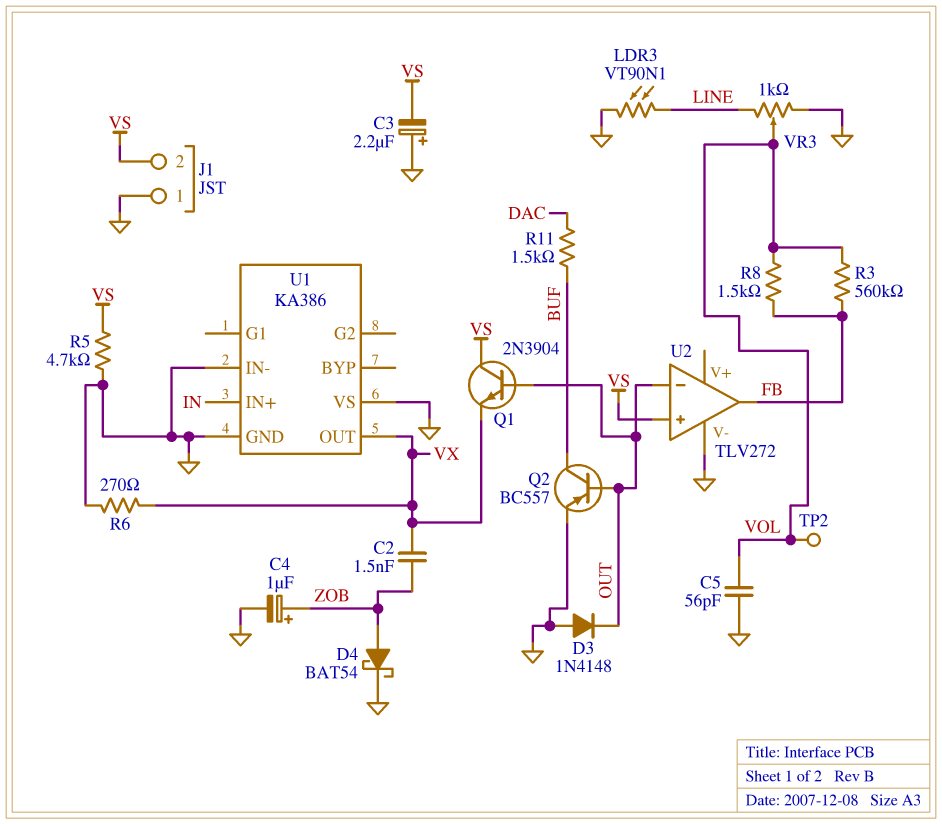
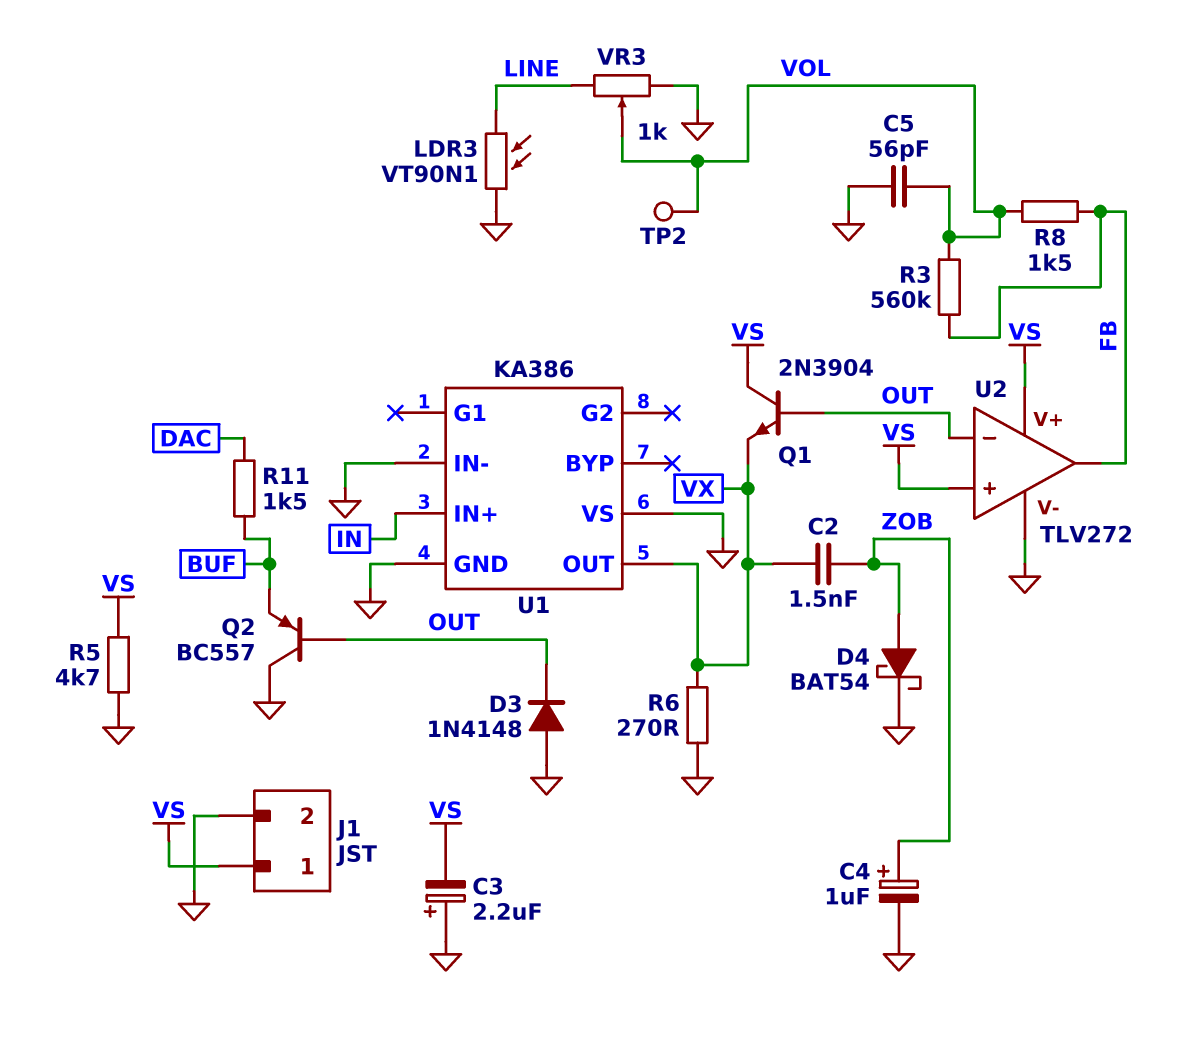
J1 pin 1: GND -> VS
J1 pin 2: VS -> GND
Q2: PNP BC557 (B OUT, C BUF, E GND) -> PNP BC557 (B OUT, C GND, E BUF)
U2 pin V+: none -> VS

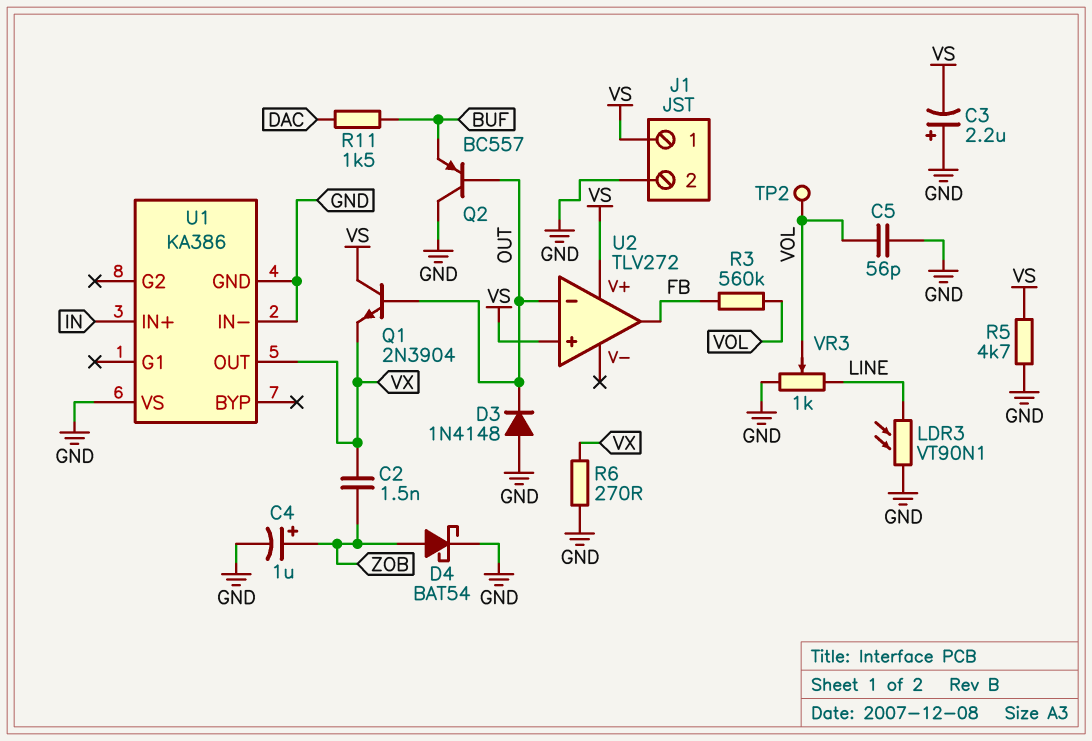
R8: 1.5k (FB, VOL) -> none
U2 pin V-: GND -> none

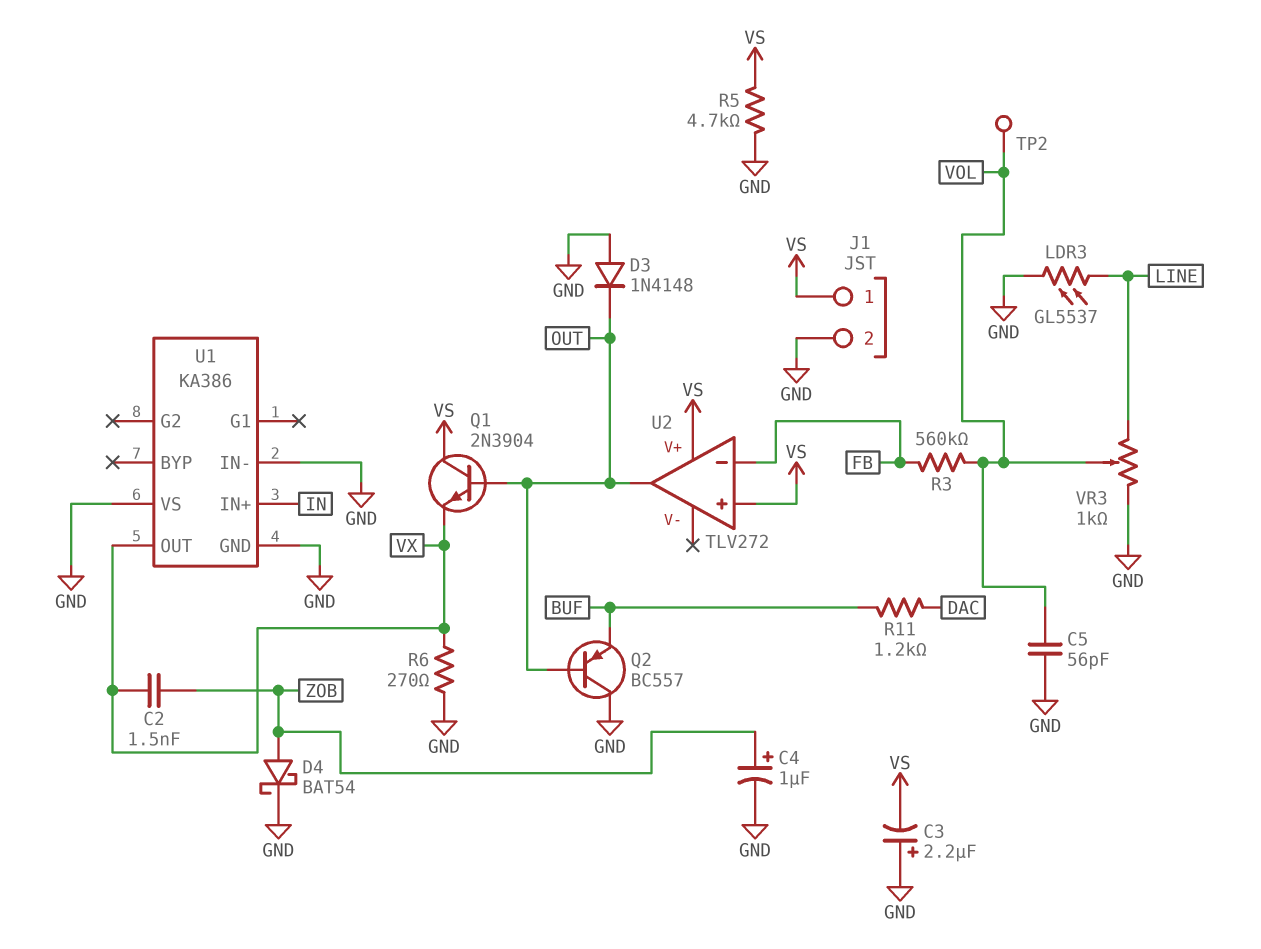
LDR3: VT90N1 (GND, LINE) -> GL5537 (GND, LINE)
R11: 1.5k (BUF, DAC) -> 1.2k (BUF, DAC)
U2 pin in-: OUT -> FB
U2 pin out: FB -> OUT

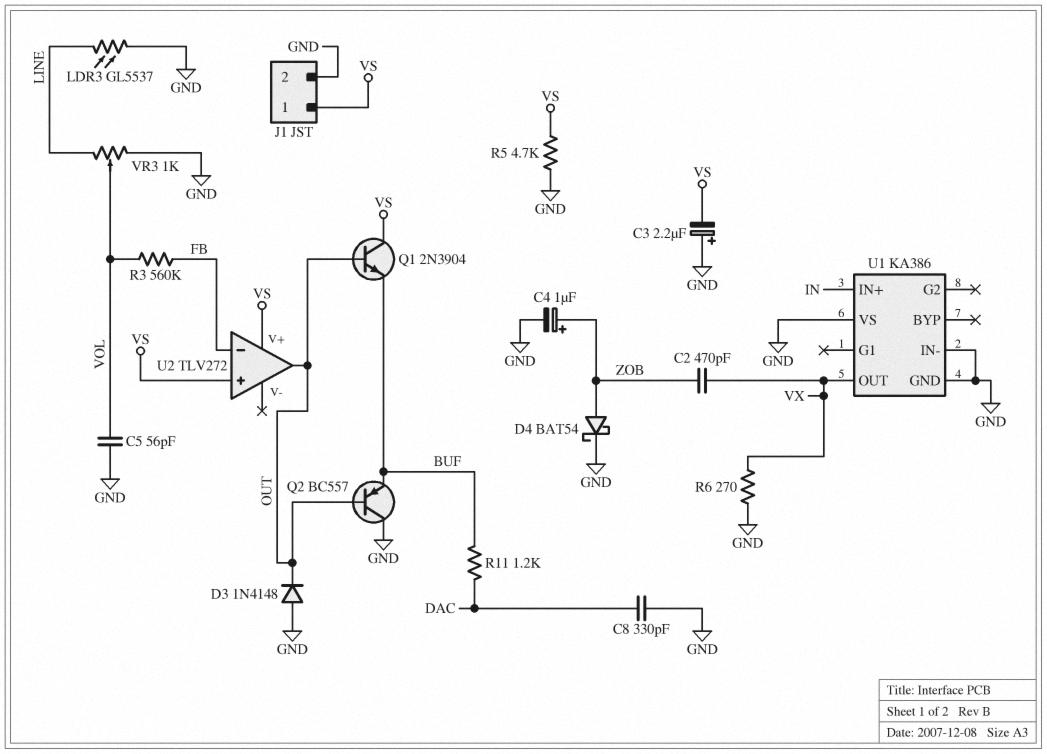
C2: 1.5nF (VX, ZOB) -> 470pF (VX, ZOB)
C8: none -> 330pF (DAC, GND)
Q1: NPN 2N3904 (B OUT, C VS, E VX) -> NPN 2N3904 (B OUT, C VS, E BUF)
TP2: test point (VOL) -> none

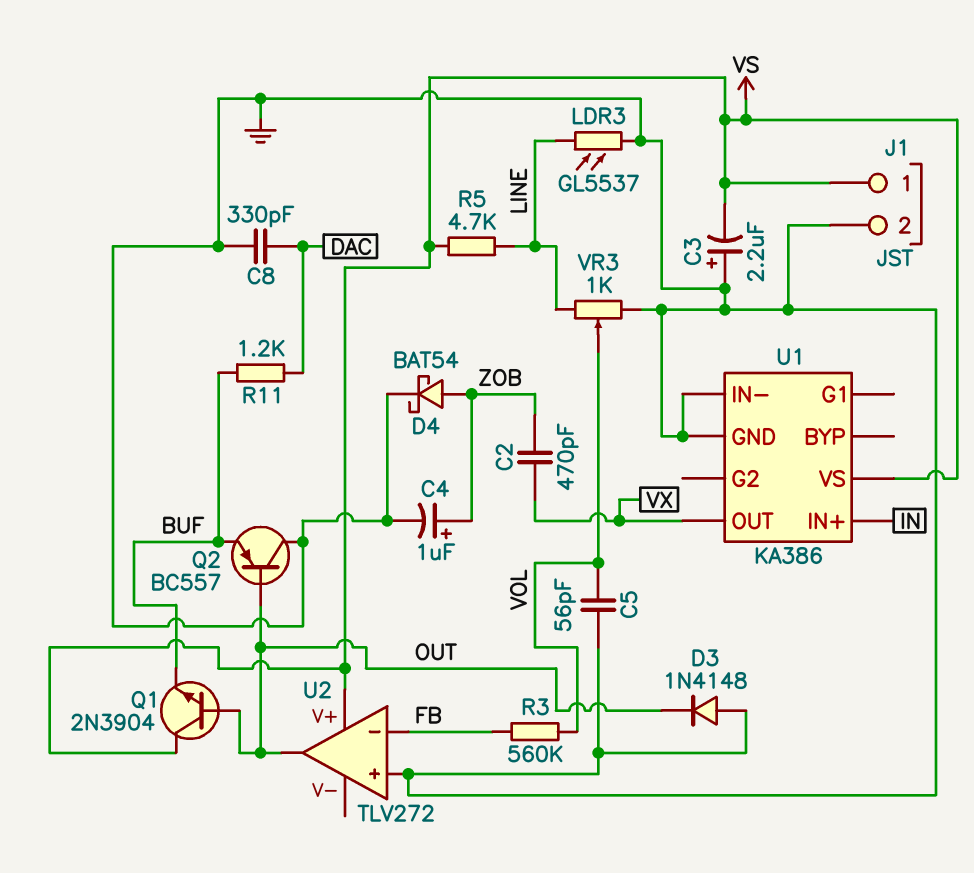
R5: 4.7k (GND, VS) -> 4.7k (LINE, VS)
R6: 270 (GND, VX) -> none
U1 pin VS: GND -> VS
U2 pin in+: VS -> GND

